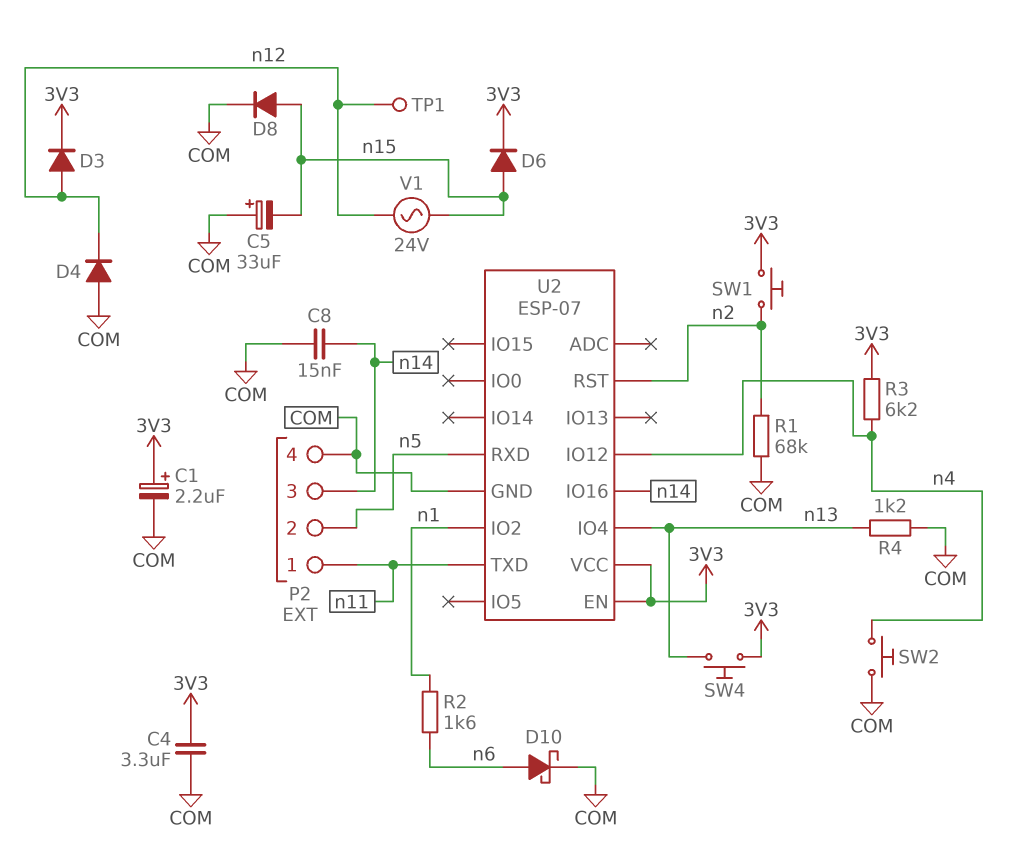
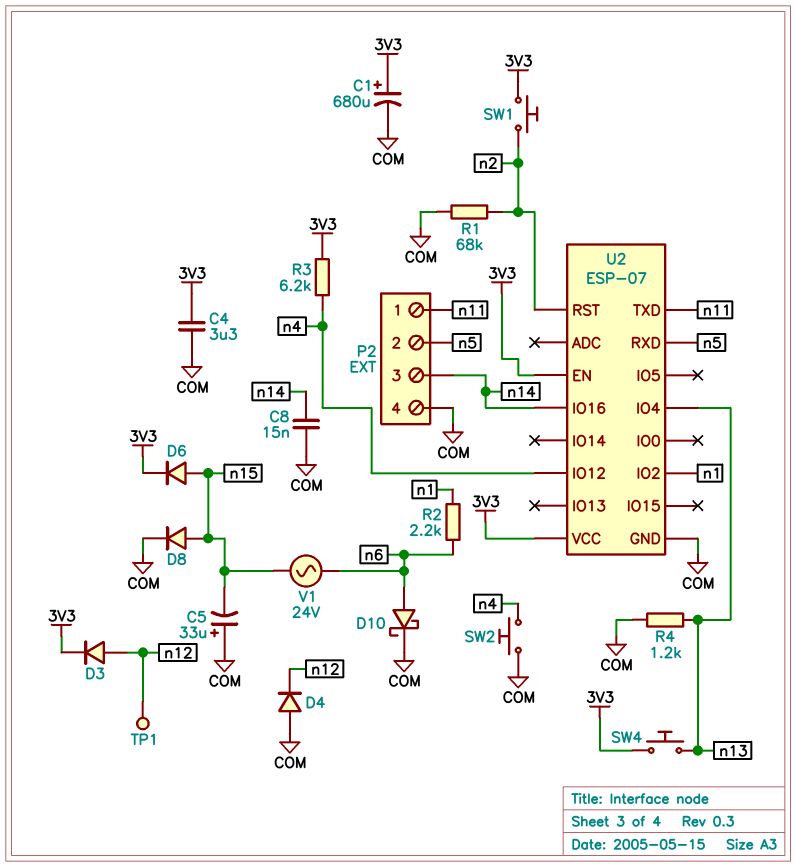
C1: 2.2uF (plus 3V3, minus COM) -> 680uF (plus 3V3, minus COM)
R2: 1.6k (n1, n6) -> 2.2k (n1, n6)
V1: AC 24V (n12, n15) -> AC 24V (n6, n15)

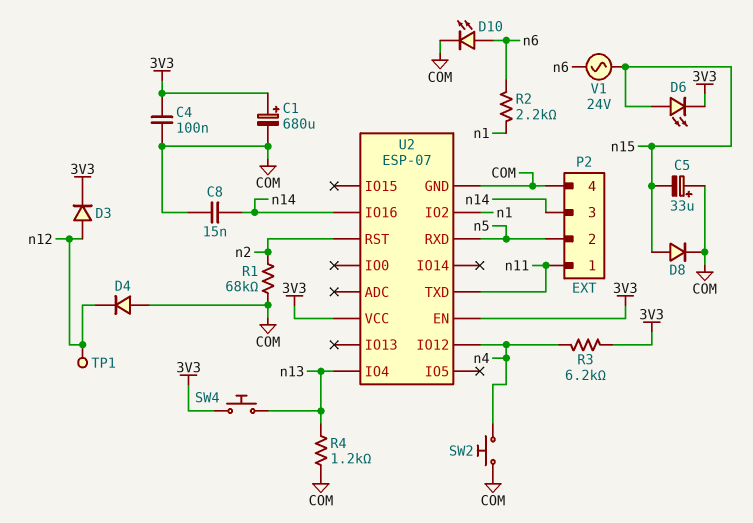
C4: 3.3uF (3V3, COM) -> 100nF (3V3, COM)
D6: diode (A n15, K 3V3) -> LED (A n15, K 3V3)
D10: schottky (A n6, K COM) -> LED (A n6, K COM)
SW1: button (3V3, n2) -> none

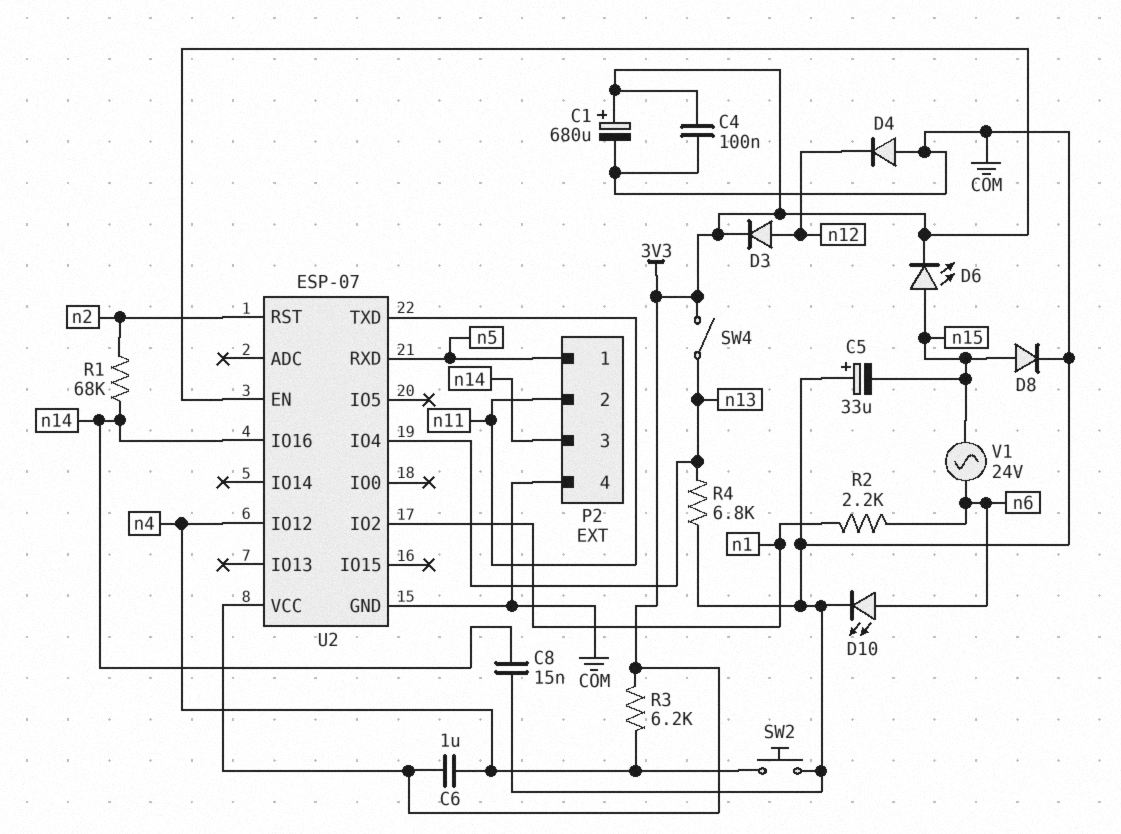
C6: none -> 1uF (3V3, n4)
P2 pin 1: n11 -> n5
P2 pin 2: n5 -> n11
R1: 68k (COM, n2) -> 68k (n2, n14)
R4: 1.2k (COM, n13) -> 6.8k (COM, n13)
SW4: button (3V3, n13) -> switch (3V3, n13)
TP1: test point (n12) -> none

